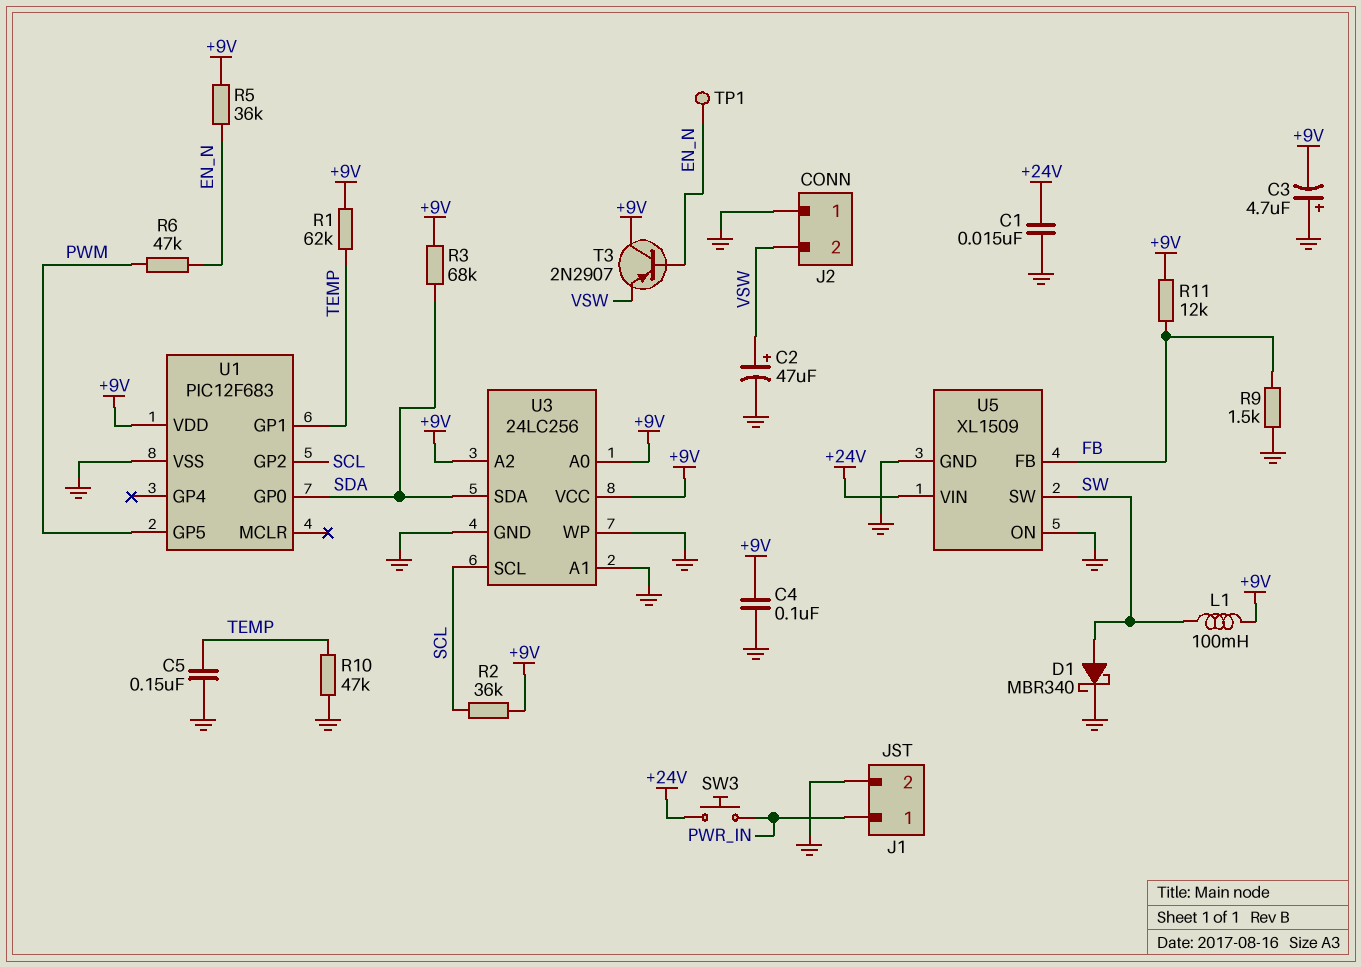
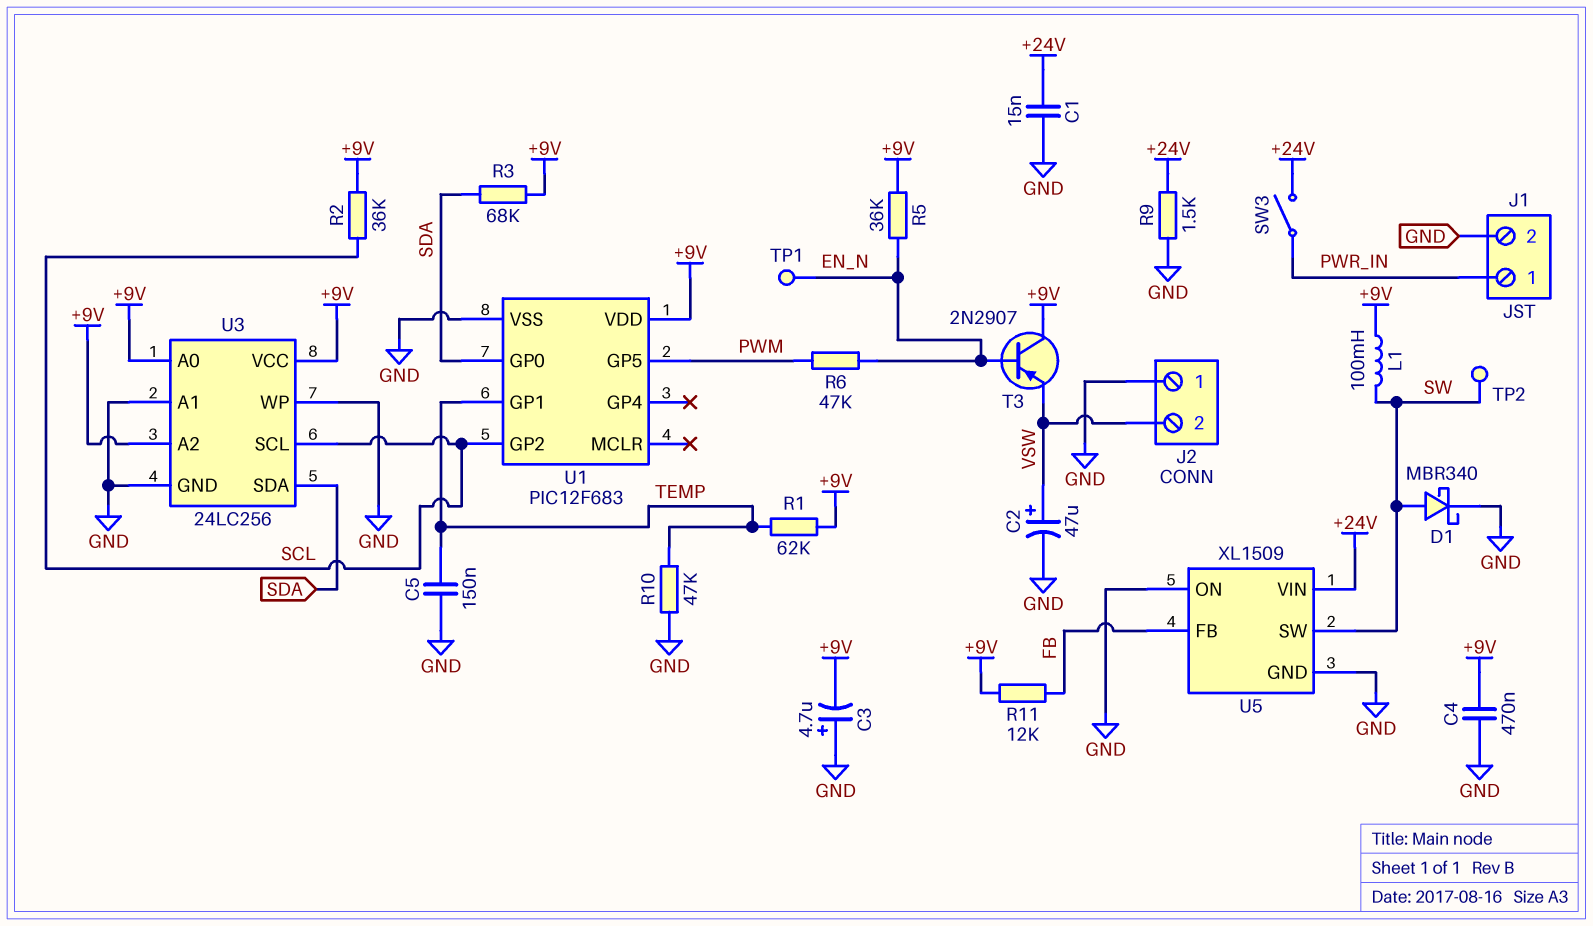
C4: 100nF (+9V, GND) -> 470nF (+9V, GND)
R9: 1.5k (FB, GND) -> 1.5k (+24V, GND)
SW3: button (+24V, PWR_IN) -> switch (+24V, PWR_IN)
TP2: none -> test point (SW)

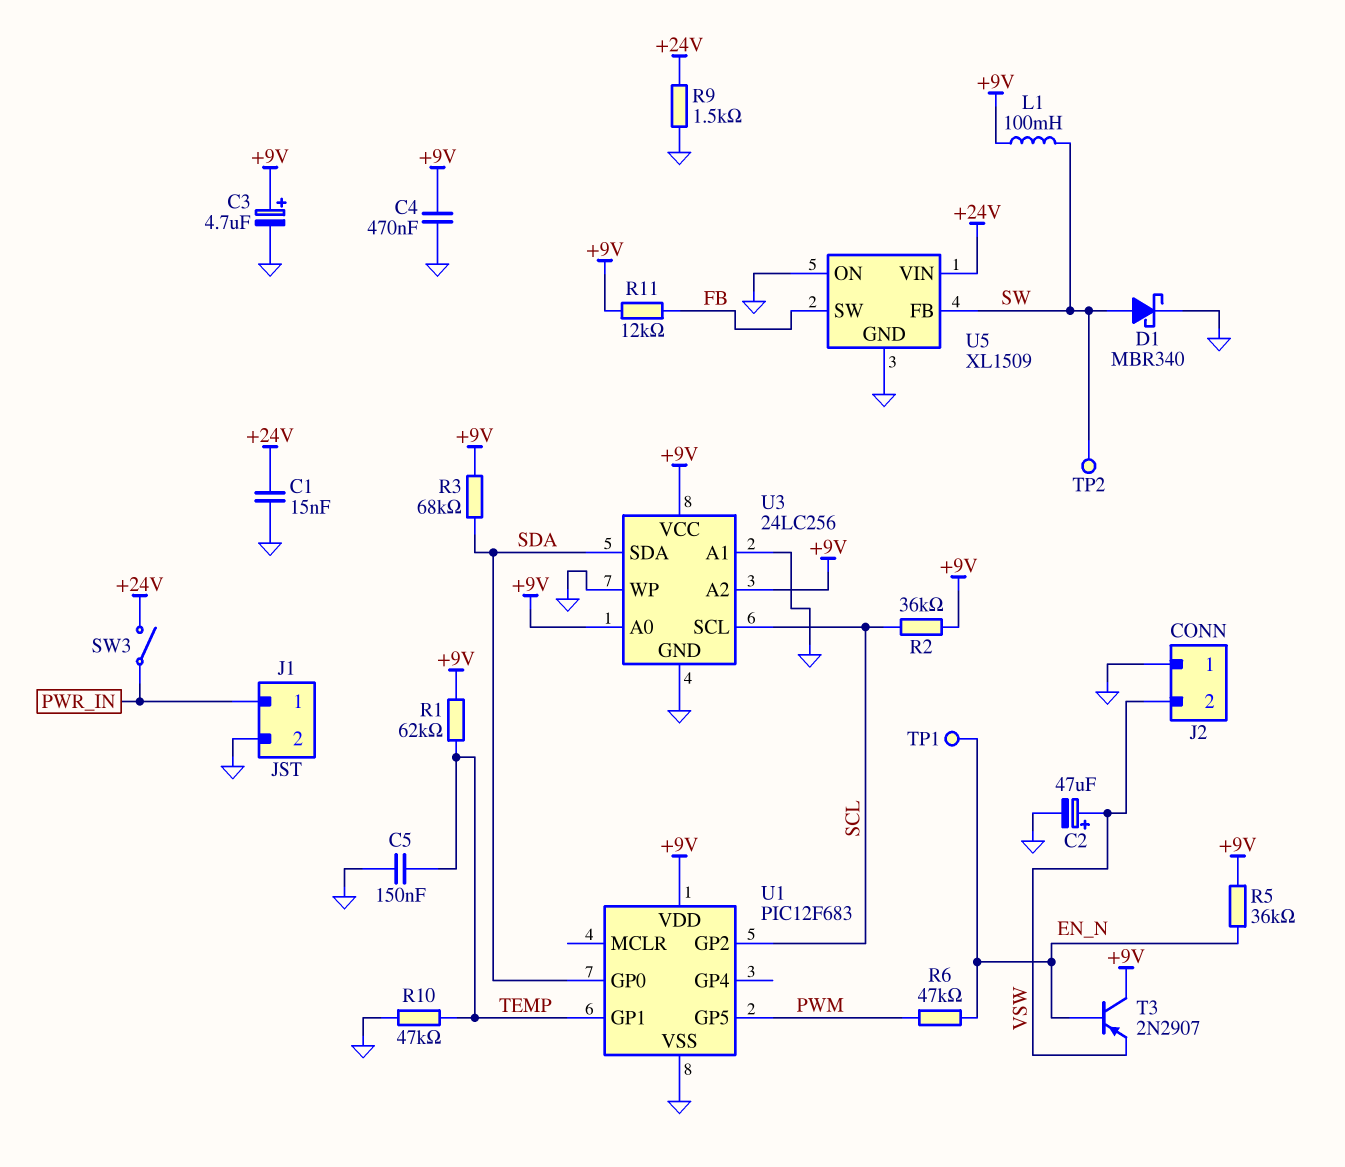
C3: 4.7uF (plus GND, minus +9V) -> 4.7uF (plus +9V, minus GND)
U5 pin FB: FB -> SW
U5 pin SW: SW -> FB

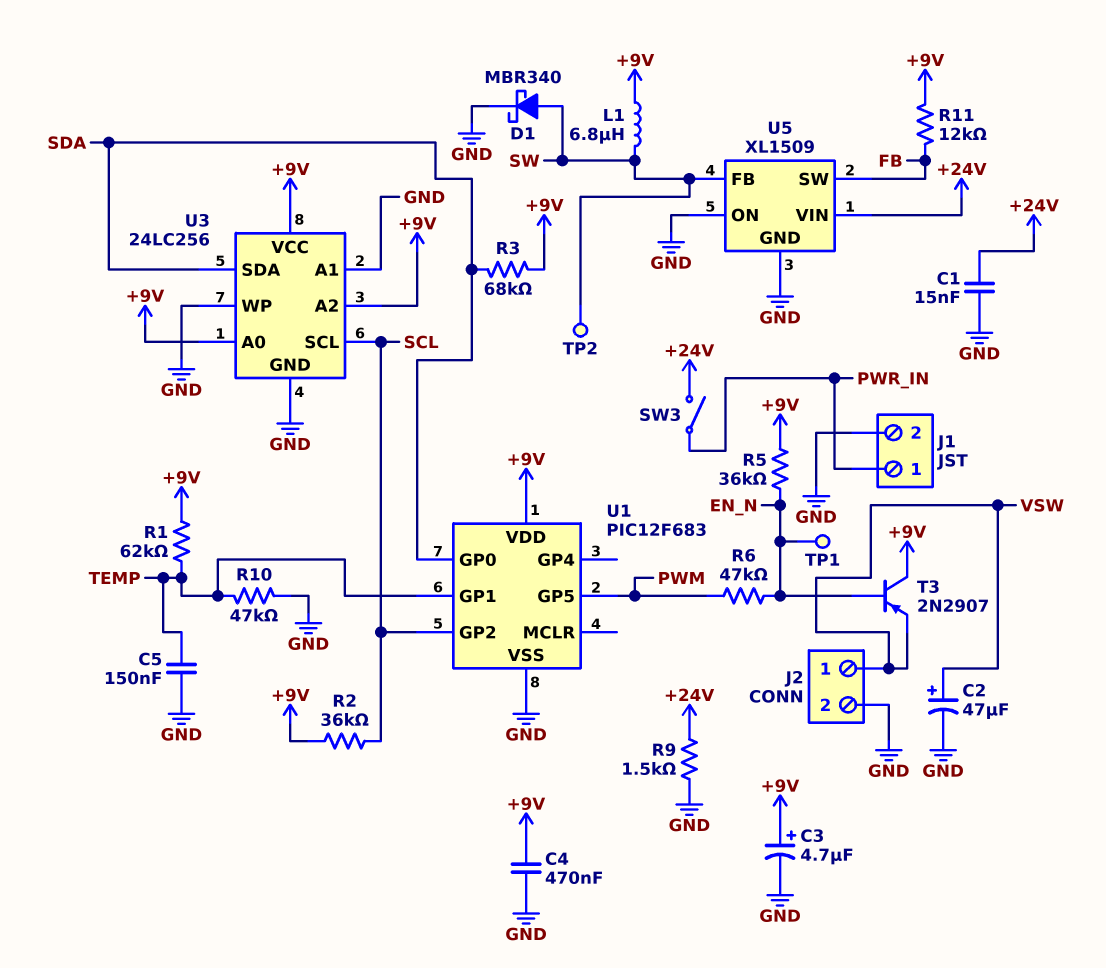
J2 pin 1: GND -> VSW
J2 pin 2: VSW -> GND
L1: 100mH (+9V, SW) -> 6.8uH (+9V, SW)

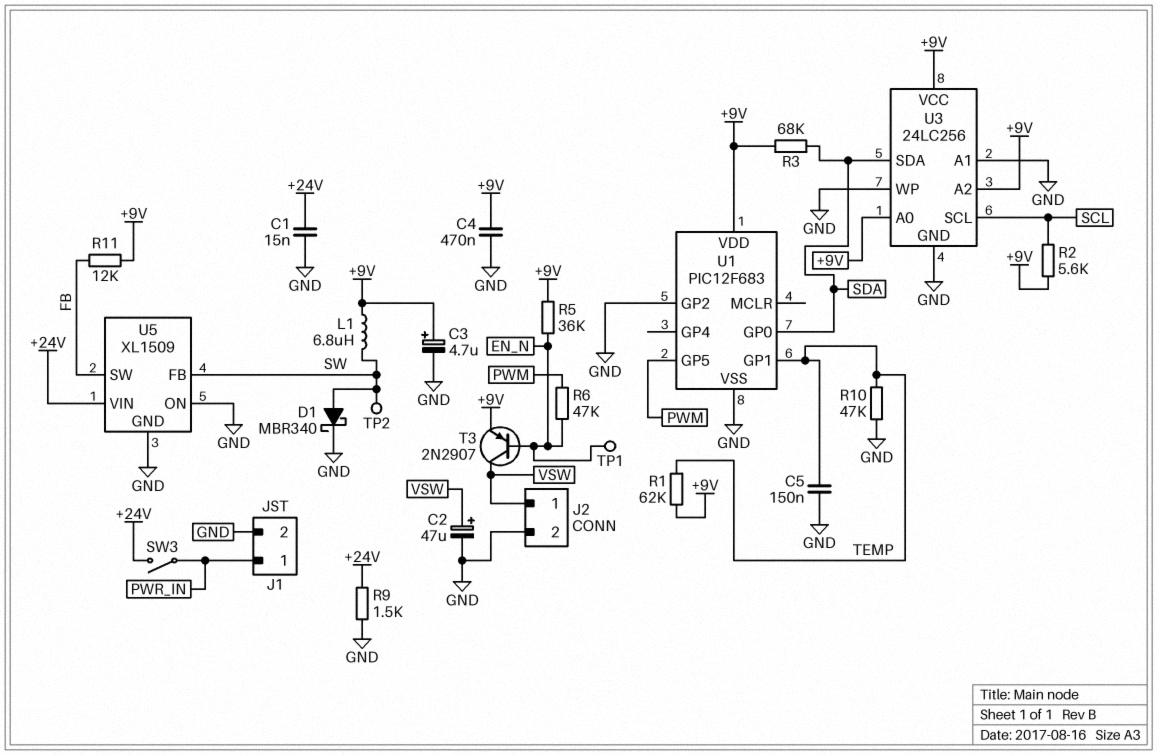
R2: 36k (+9V, SCL) -> 5.6k (+9V, SCL)
T3: PNP 2N2907 (B EN_N, C +9V, E VSW) -> PNP 2N2907 (B EN_N, C VSW, E +9V)
U1 pin GP2: SCL -> GND

